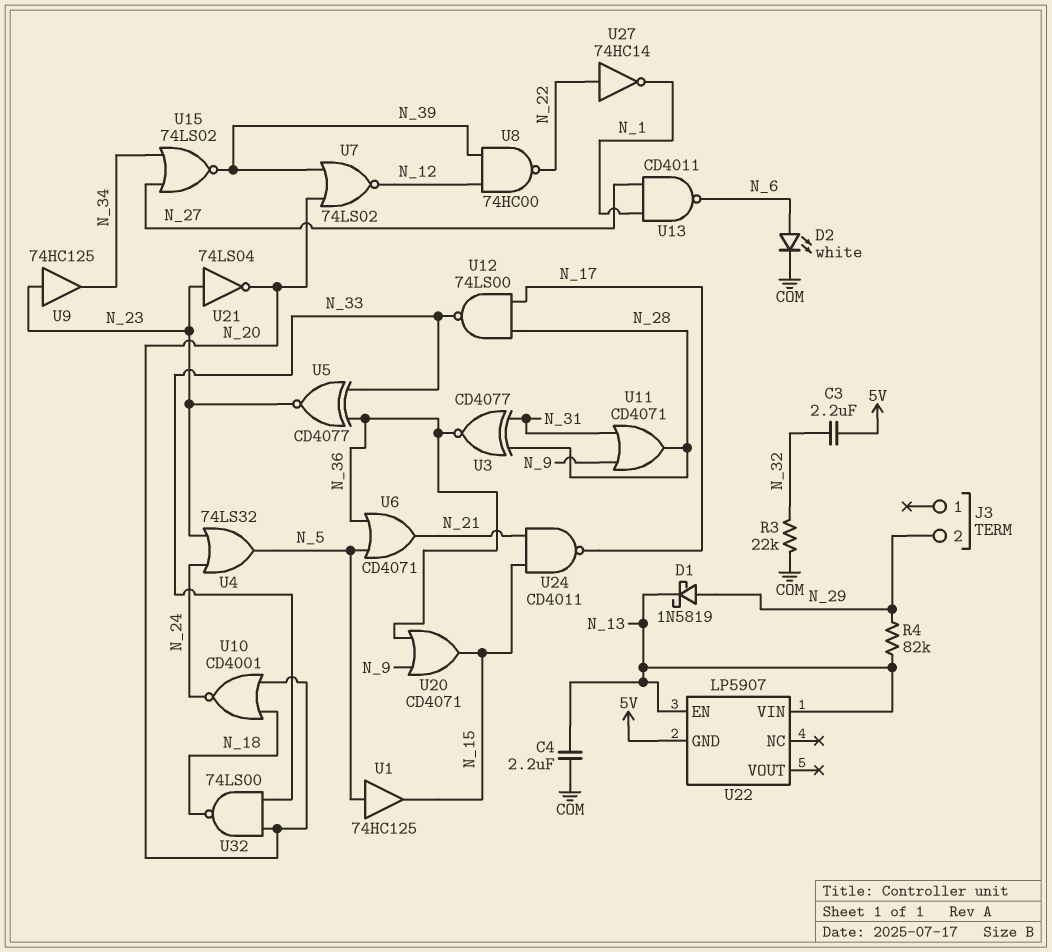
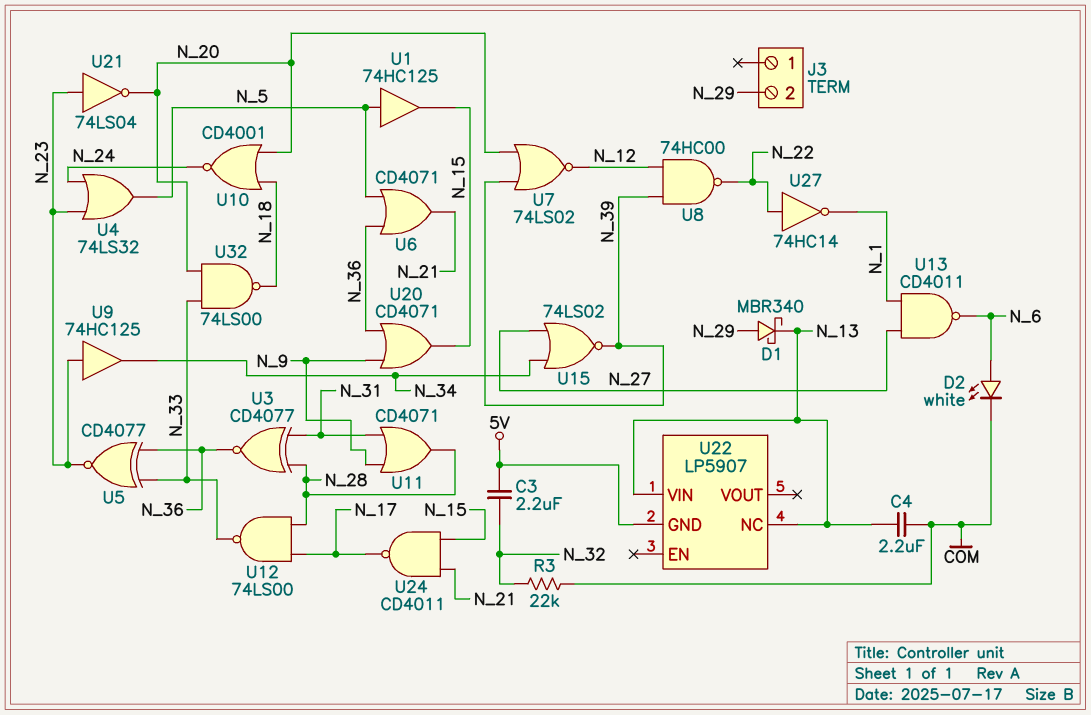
D1: schottky 1N5819 (A N_29, K N_13) -> schottky MBR340 (A N_29, K N_13)
R4: 82k (N_13, N_29) -> none
U22 pin EN: N_13 -> none
U22 pin NC: none -> N_13

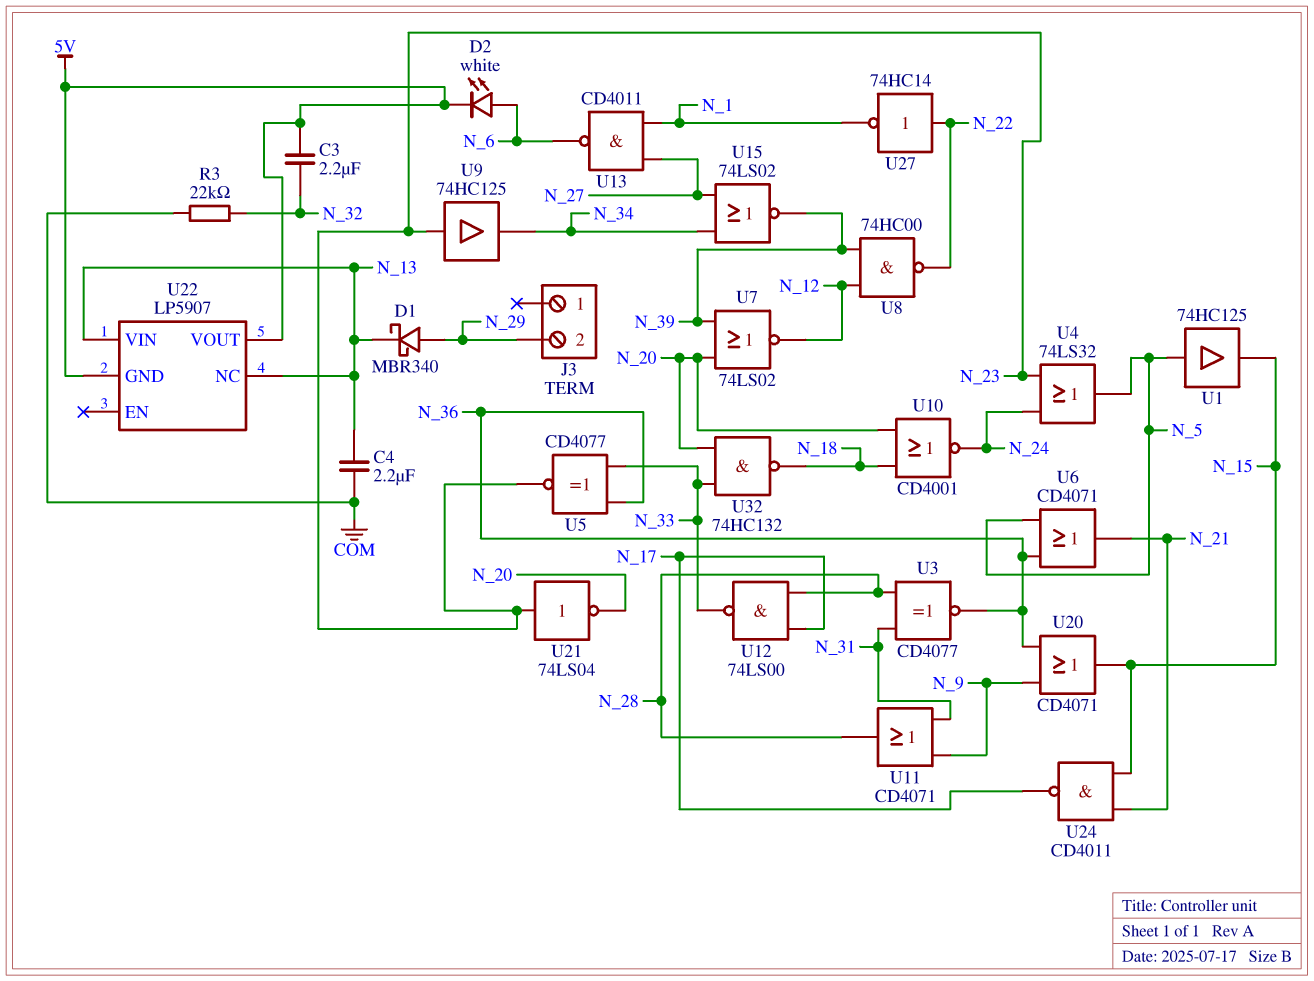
D2: LED white (A N_6, K COM) -> LED white (A N_6, K 5V)
U22 pin VOUT: none -> 5V
U32: NAND 74LS00 (in N_20, in N_33, out N_18) -> NAND 74HC132 (in N_20, in N_33, out N_18)

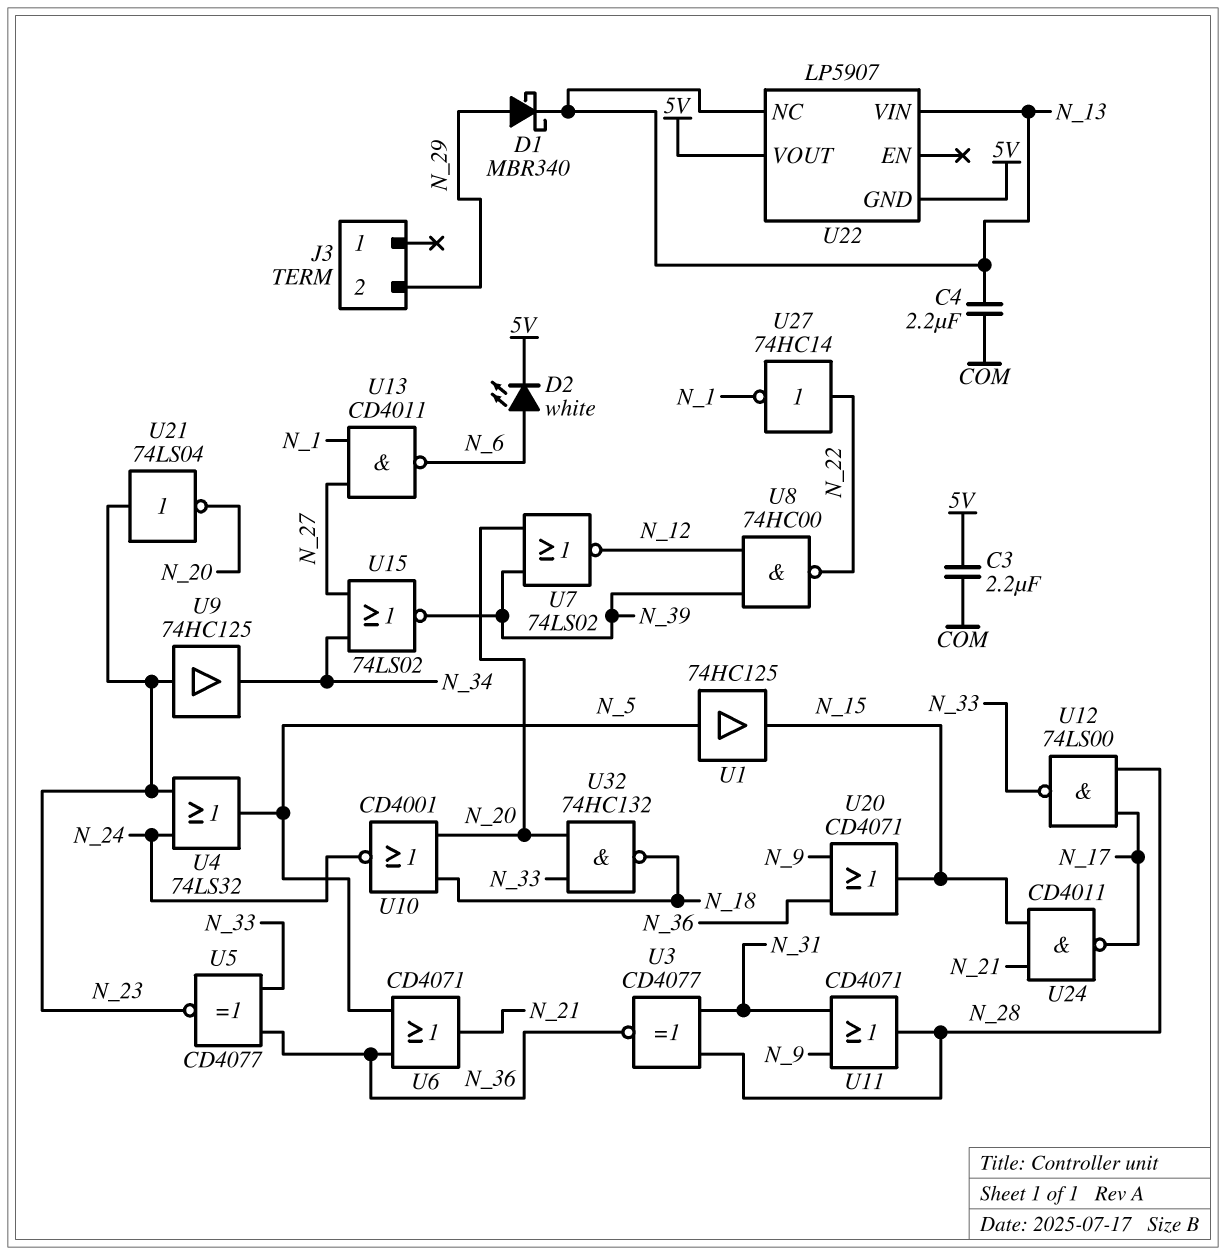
C3: 2.2uF (5V, N_32) -> 2.2uF (5V, COM)
R3: 22k (COM, N_32) -> none

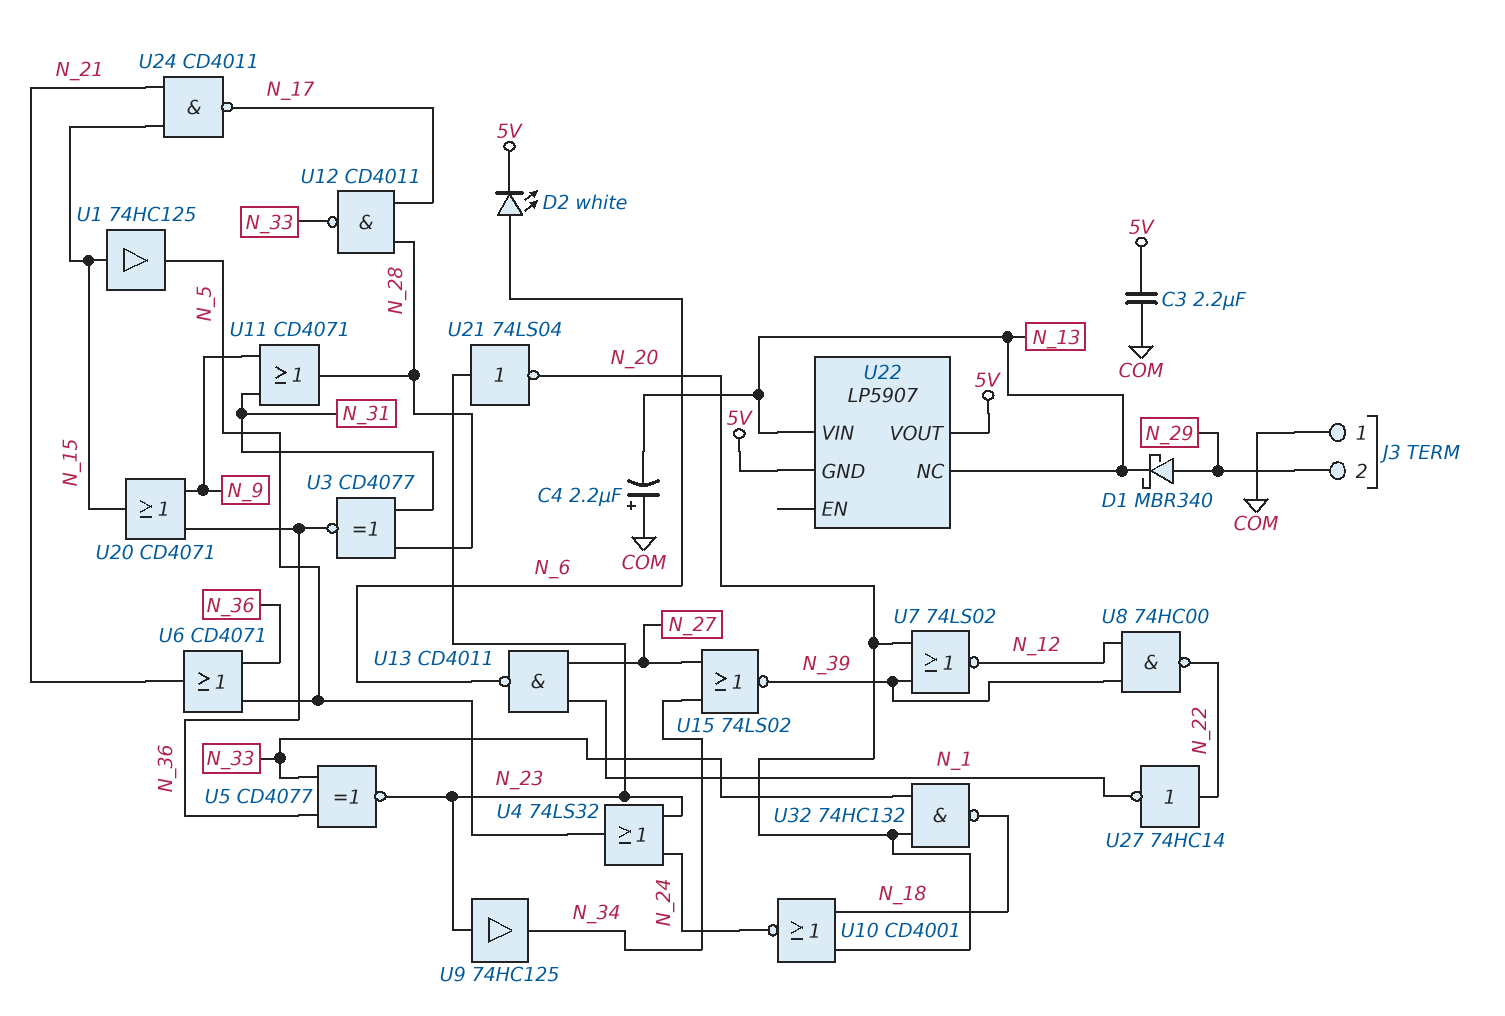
C4: 2.2uF (COM, N_13) -> 2.2uF (plus COM, minus N_13)
J3 pin 1: none -> COM
U1: buffer 74HC125 (in N_5, out N_15) -> buffer 74HC125 (in N_15, out N_5)
U12: NAND 74LS00 (in N_17, in N_28, out N_33) -> NAND CD4011 (in N_17, in N_28, out N_33)

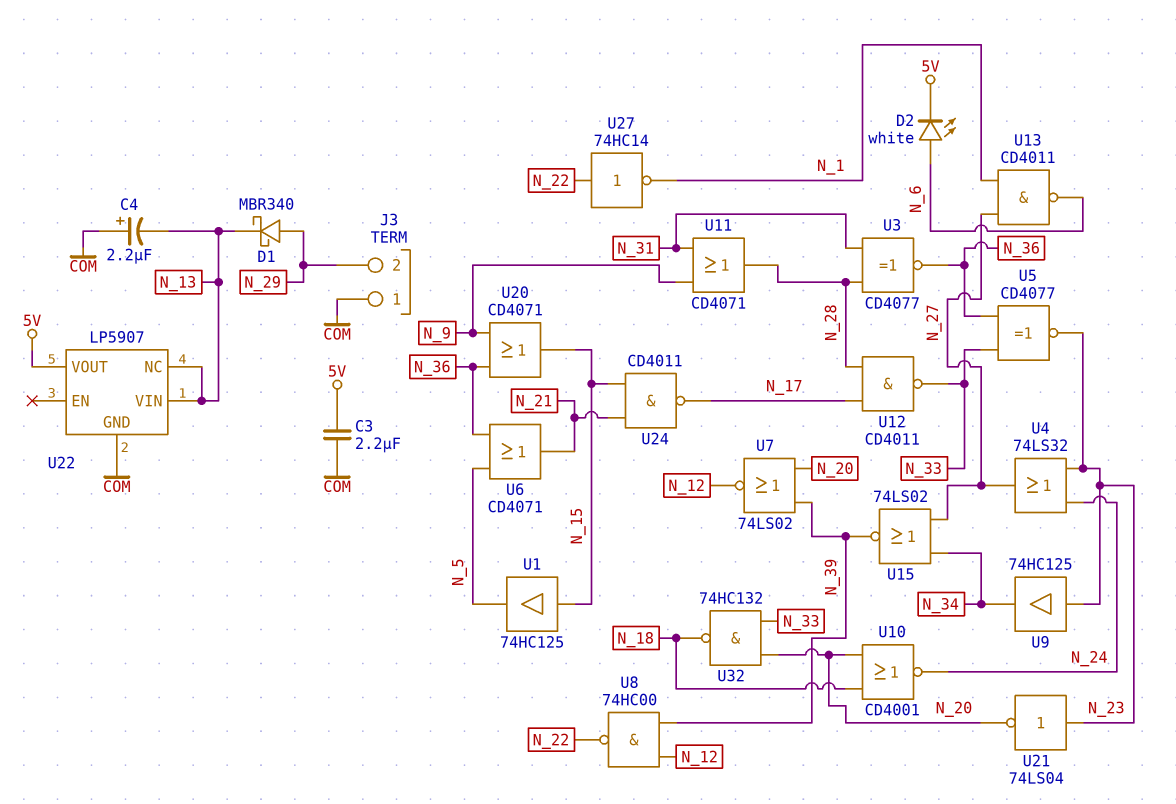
U4: OR 74LS32 (in N_23, in N_24, out N_5) -> OR 74LS32 (in N_23, in N_24, out N_27)
U22 pin GND: 5V -> COM

